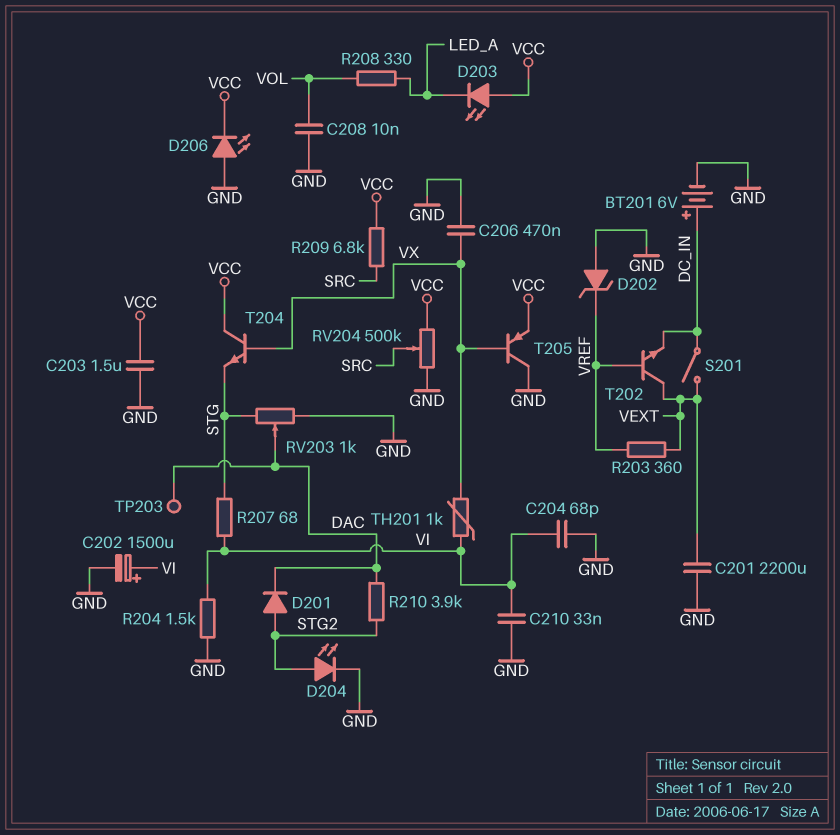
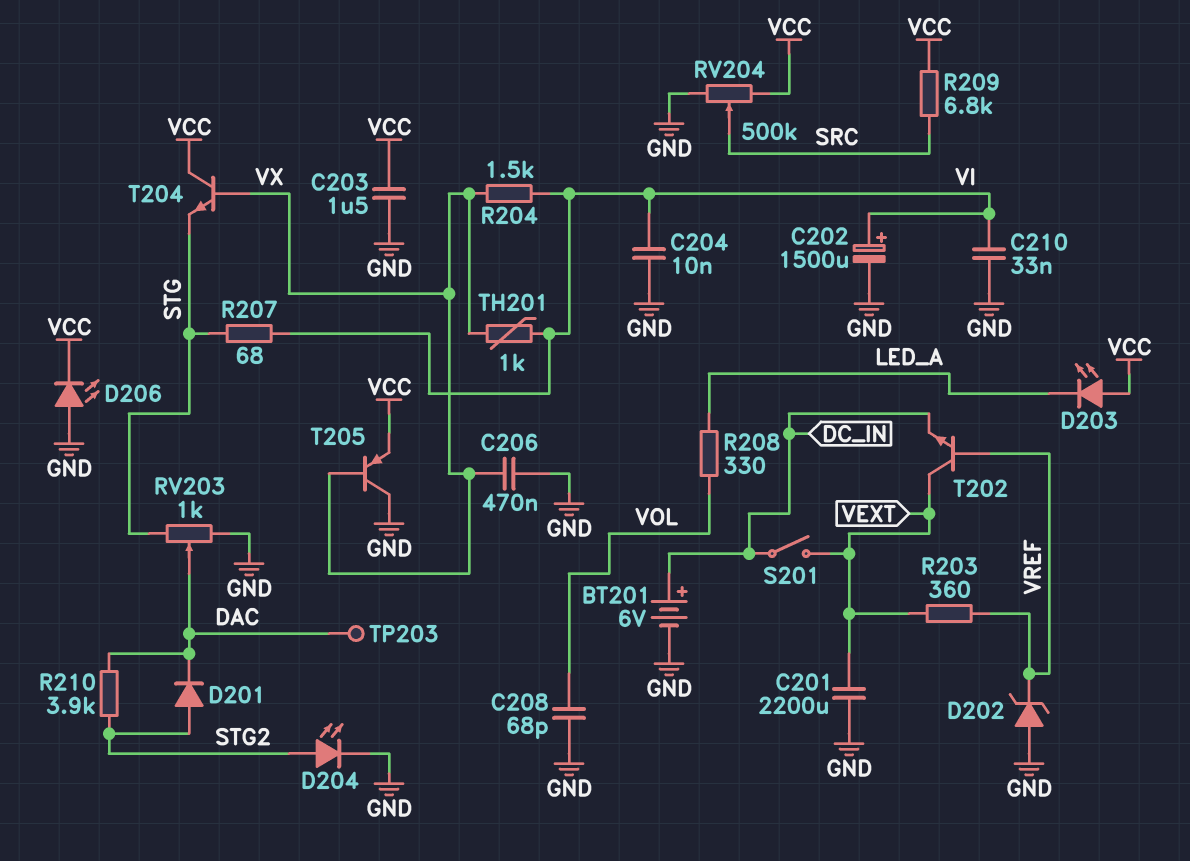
C204: 68pF (GND, VI) -> 10nF (GND, VI)
C208: 10nF (GND, VOL) -> 68pF (GND, VOL)
R204: 1.5k (GND, VI) -> 1.5k (VI, VX)

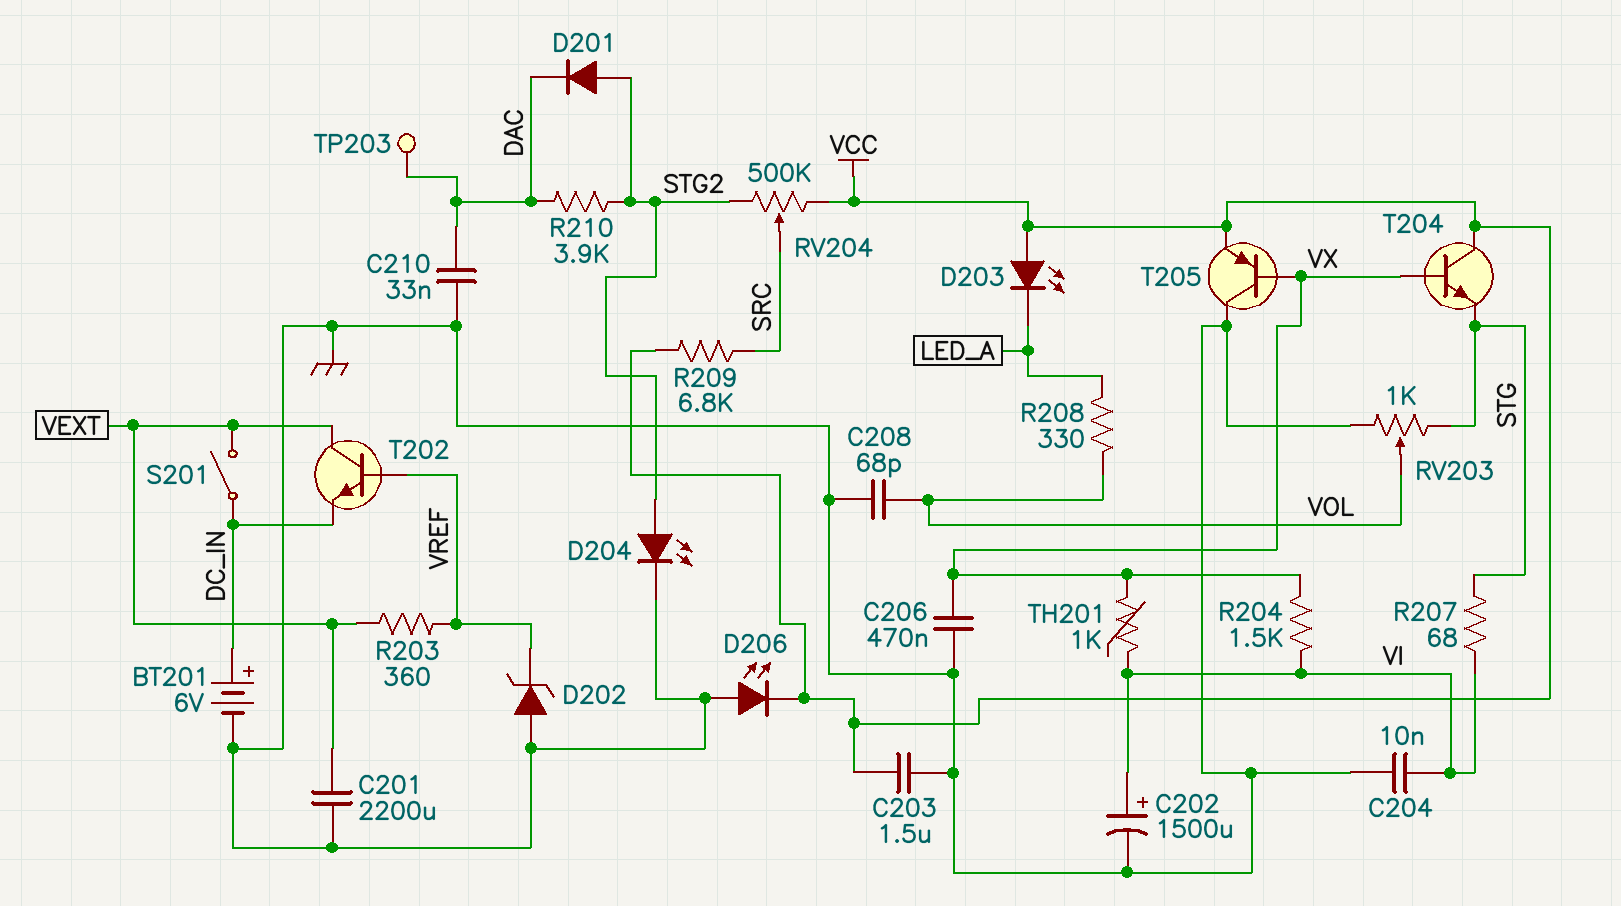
C210: 33nF (GND, VI) -> 33nF (DAC, GND)
RV203: 1k (GND, STG, wiper DAC) -> 1k (GND, STG, wiper VOL)
RV204: 500k (GND, VCC, wiper SRC) -> 500k (STG2, VCC, wiper SRC)

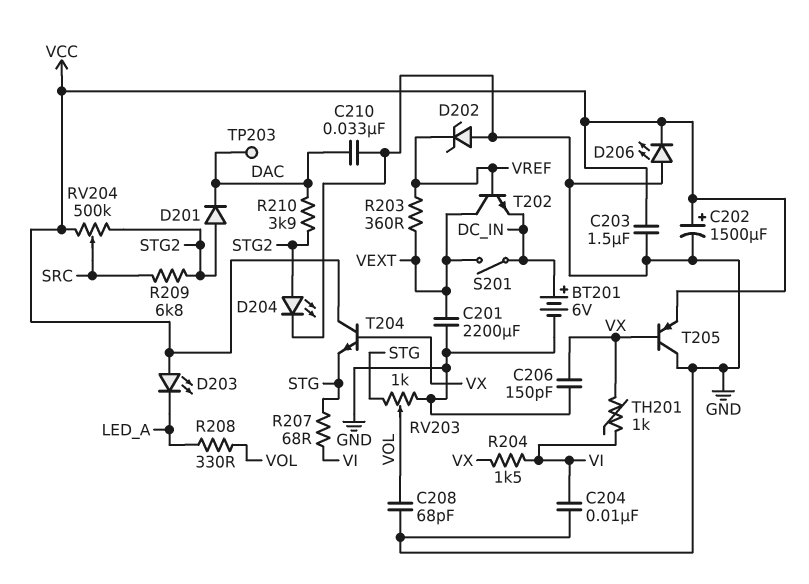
C202: 1500uF (plus VI, minus GND) -> 1500uF (plus VCC, minus GND)
C206: 470nF (GND, VX) -> 150pF (GND, VX)
R209: 6.8k (SRC, VCC) -> 6.8k (SRC, STG2)

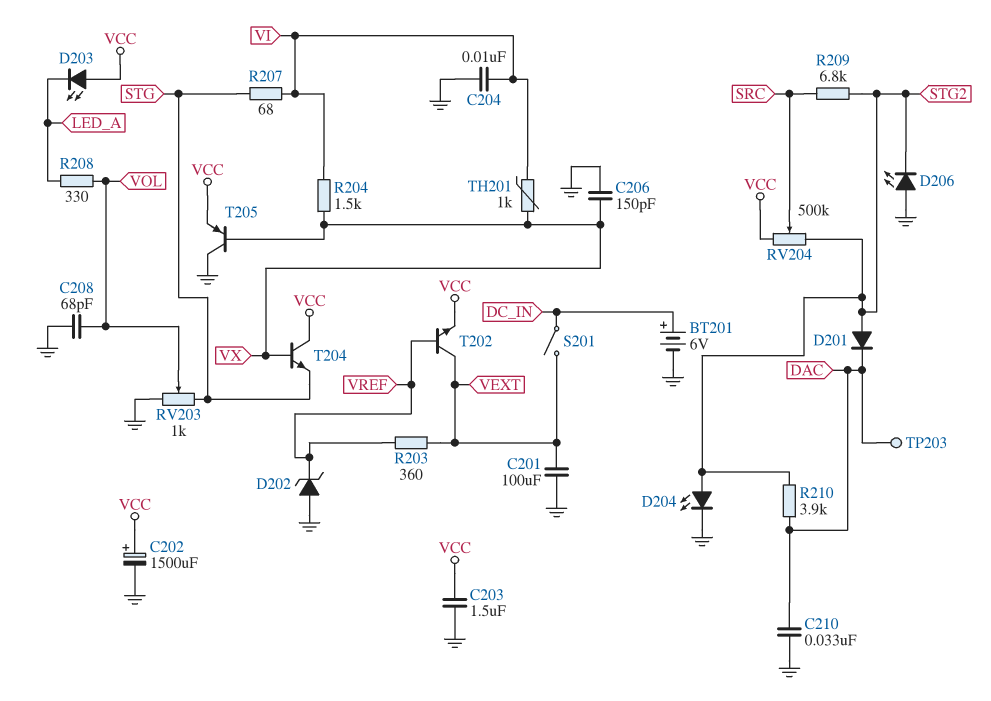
C201: 2200uF (GND, VEXT) -> 100uF (GND, VEXT)
D206: LED (A GND, K VCC) -> LED (A GND, K STG2)
T202: NPN (B VREF, C VEXT, E DC_IN) -> NPN (B VREF, C VEXT, E VCC)

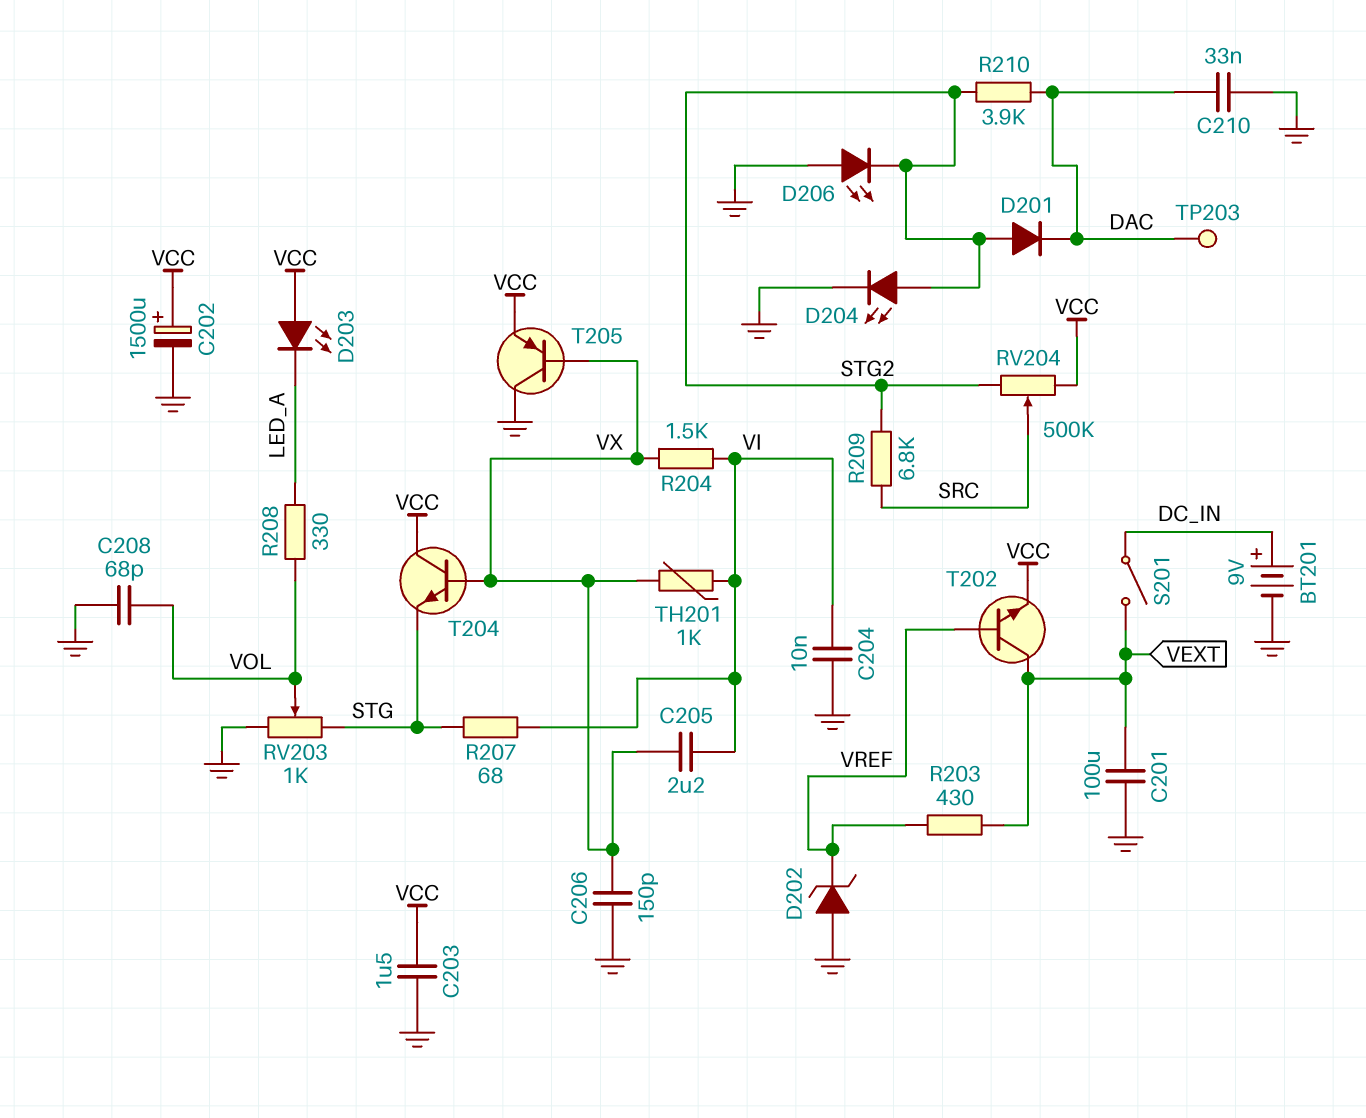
BT201: 6V (plus DC_IN, minus GND) -> 9V (plus DC_IN, minus GND)
C205: none -> 2.2uF (VI, VX)
R203: 360 (VEXT, VREF) -> 430 (VEXT, VREF)

